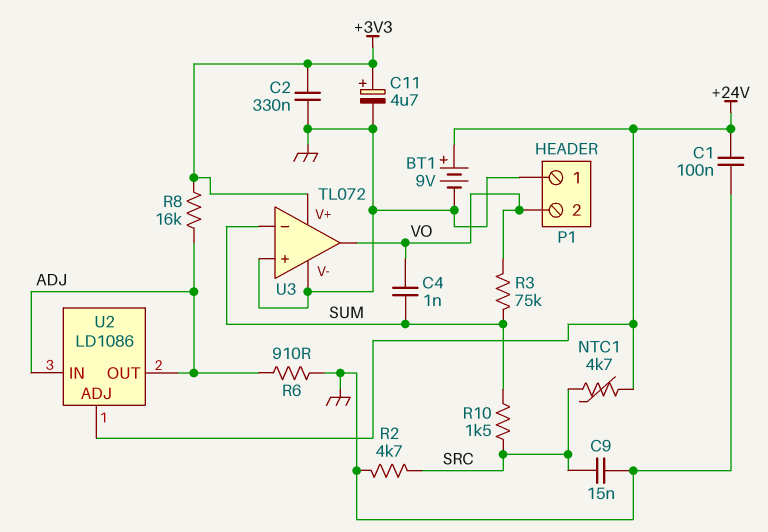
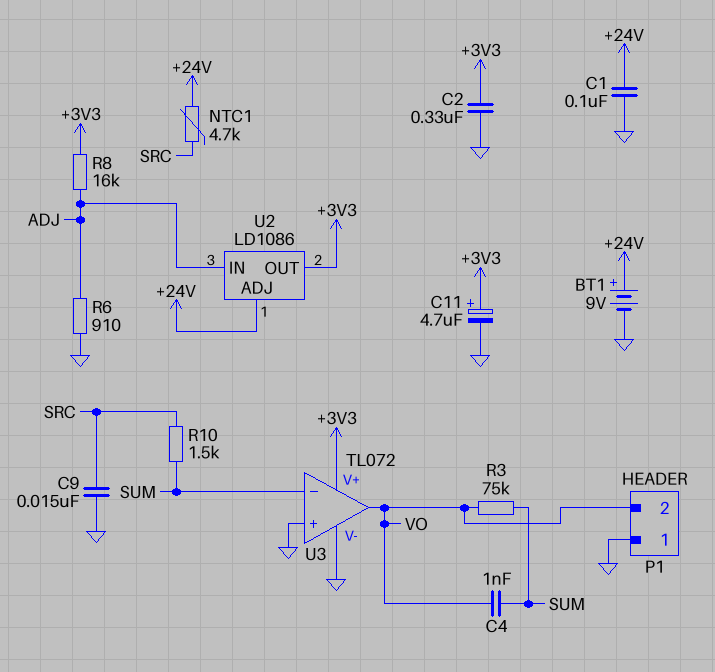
R2: 4.7k (GND, SRC) -> none
U2 pin OUT: ADJ -> +3V3

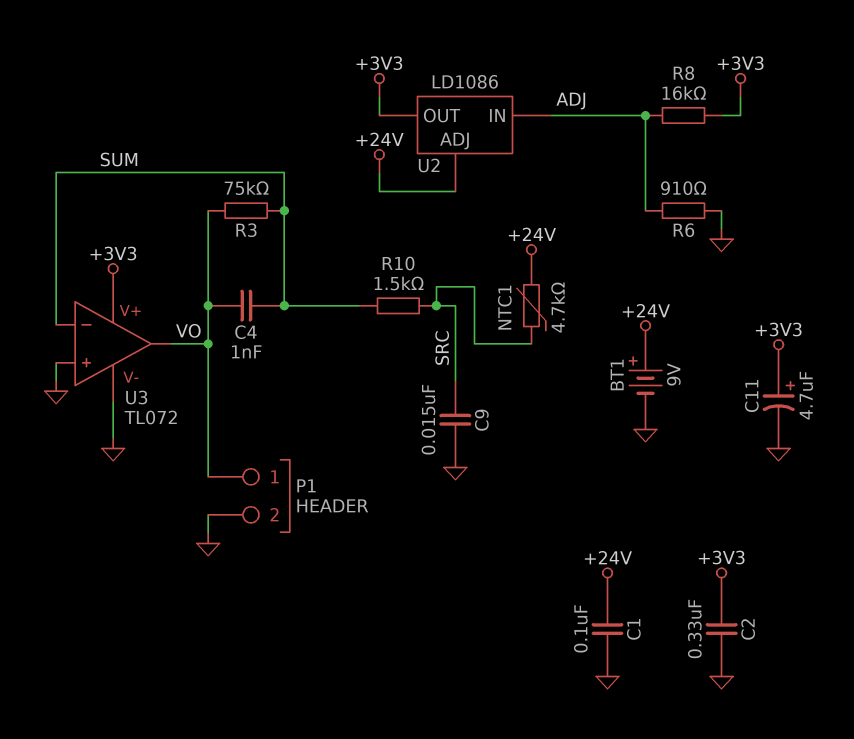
P1 pin 1: GND -> VO
P1 pin 2: VO -> GND

